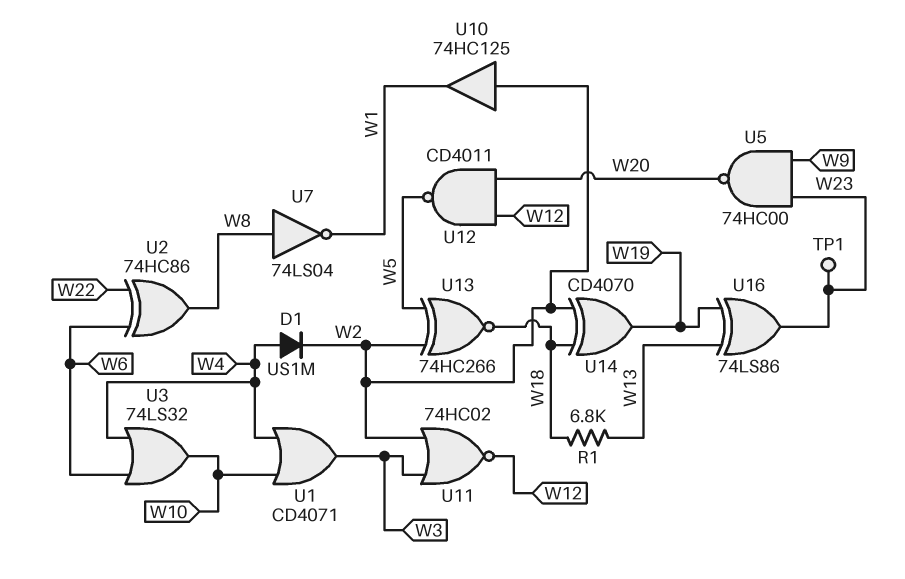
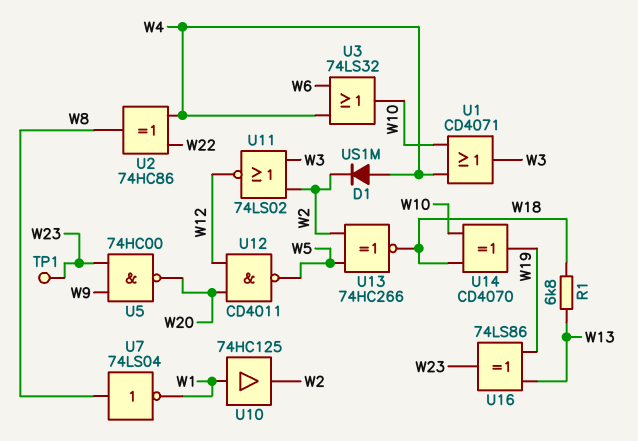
U2: XOR 74HC86 (in W6, in W22, out W8) -> XOR 74HC86 (in W4, in W22, out W8)
U10: buffer 74HC125 (in W2, out W1) -> buffer 74HC125 (in W1, out W2)
U11: NOR 74HC02 (in W2, in W3, out W12) -> NOR 74LS02 (in W2, in W3, out W12)
U14: XOR CD4070 (in W2, in W18, out W19) -> XOR CD4070 (in W10, in W18, out W19)

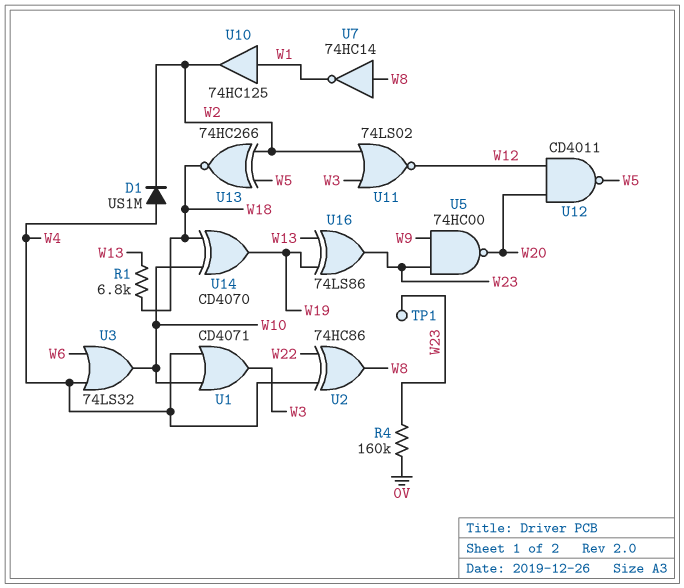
R4: none -> 160k (0V, W23)
U7: NOT 74LS04 (in W8, out W1) -> NOT 74HC14 (in W8, out W1)

